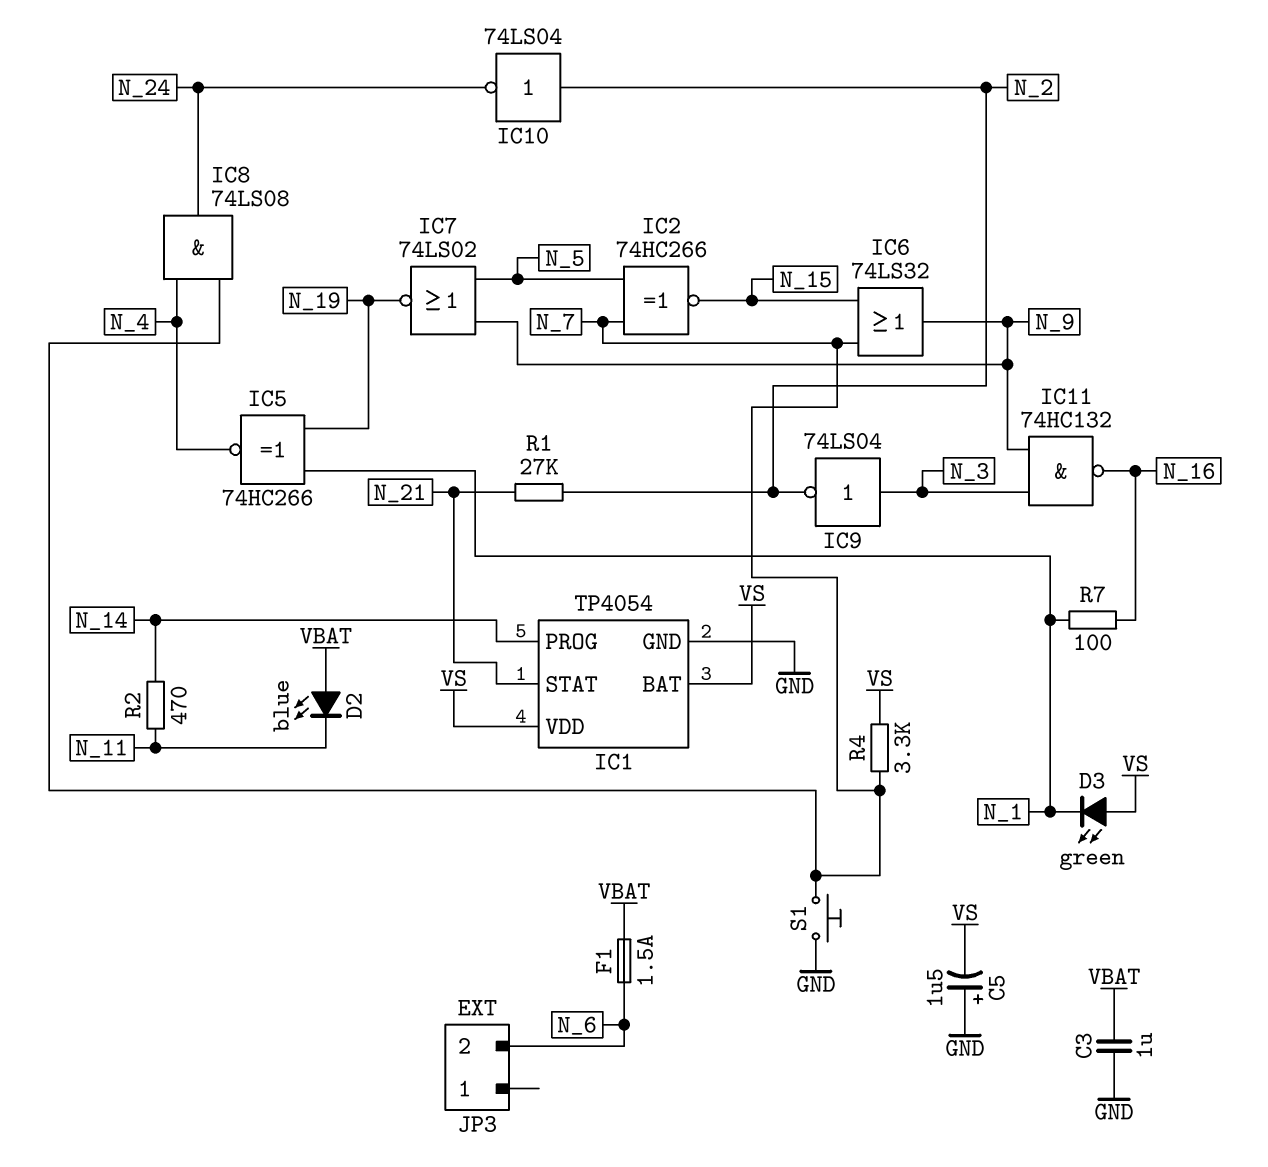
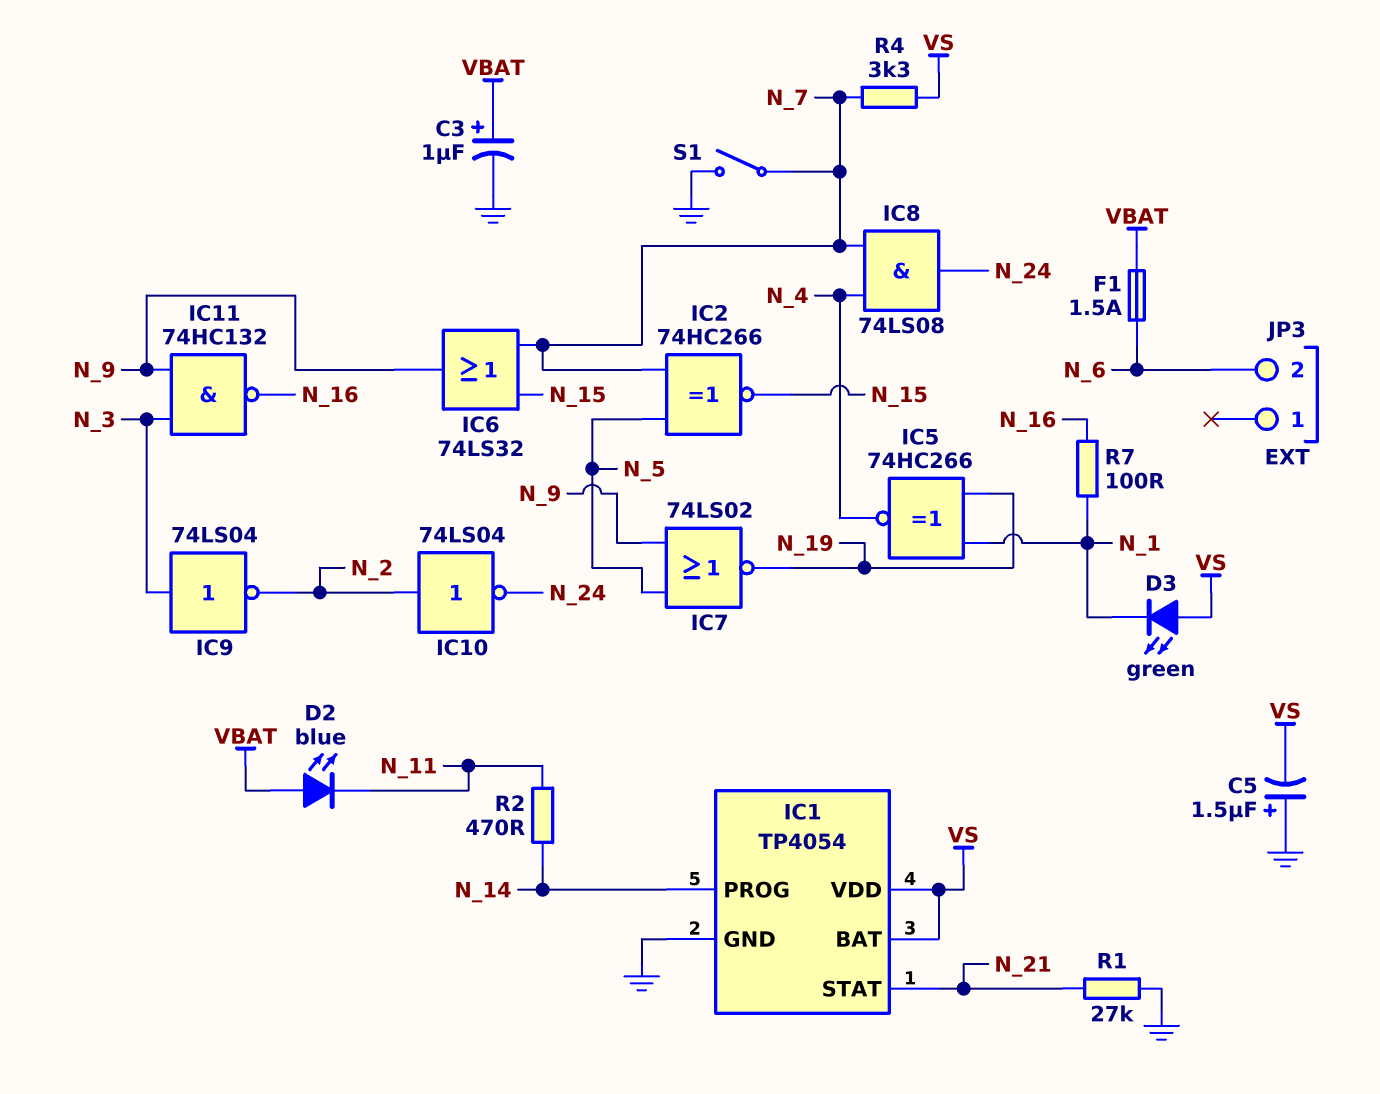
C3: 1uF (GND, VBAT) -> 1uF (plus VBAT, minus GND)
R1: 27k (N_2, N_21) -> 27k (GND, N_21)
S1: button (GND, N_7) -> switch (GND, N_7)

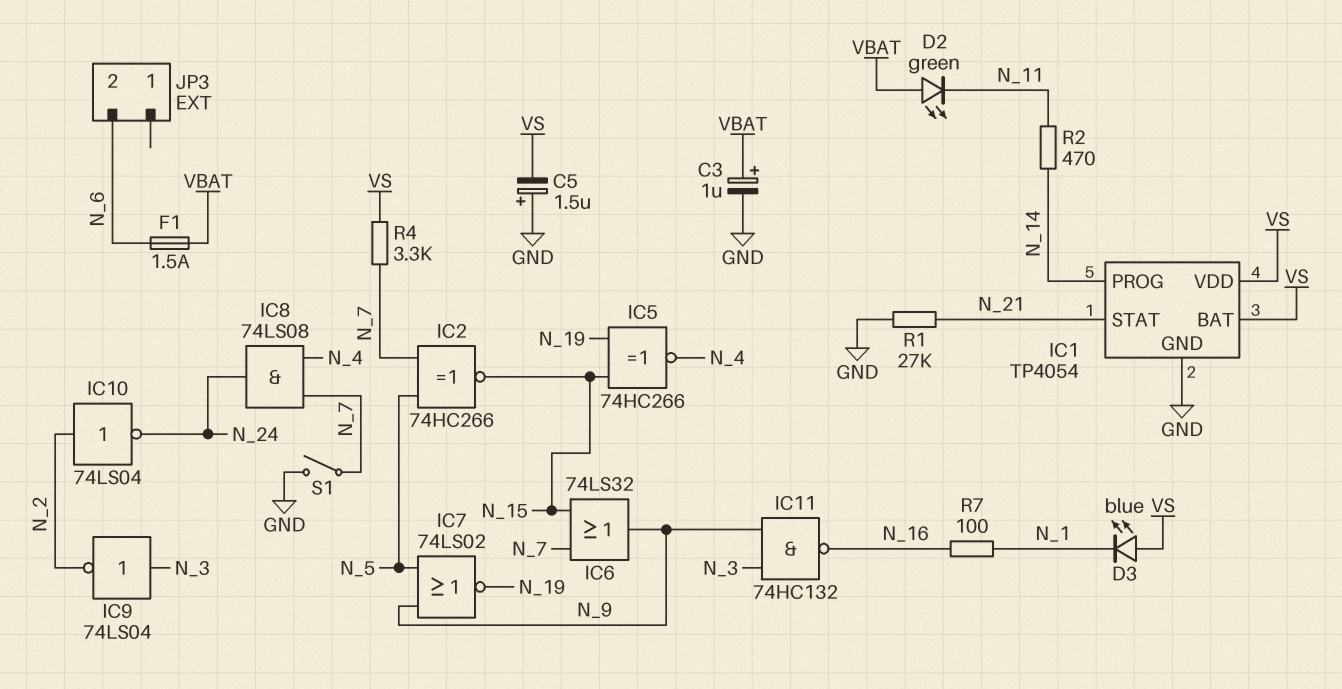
D2: LED blue (A VBAT, K N_11) -> LED green (A VBAT, K N_11)
D3: LED green (A VS, K N_1) -> LED blue (A VS, K N_1)
IC5: XNOR 74HC266 (in N_1, in N_19, out N_4) -> XNOR 74HC266 (in N_15, in N_19, out N_4)

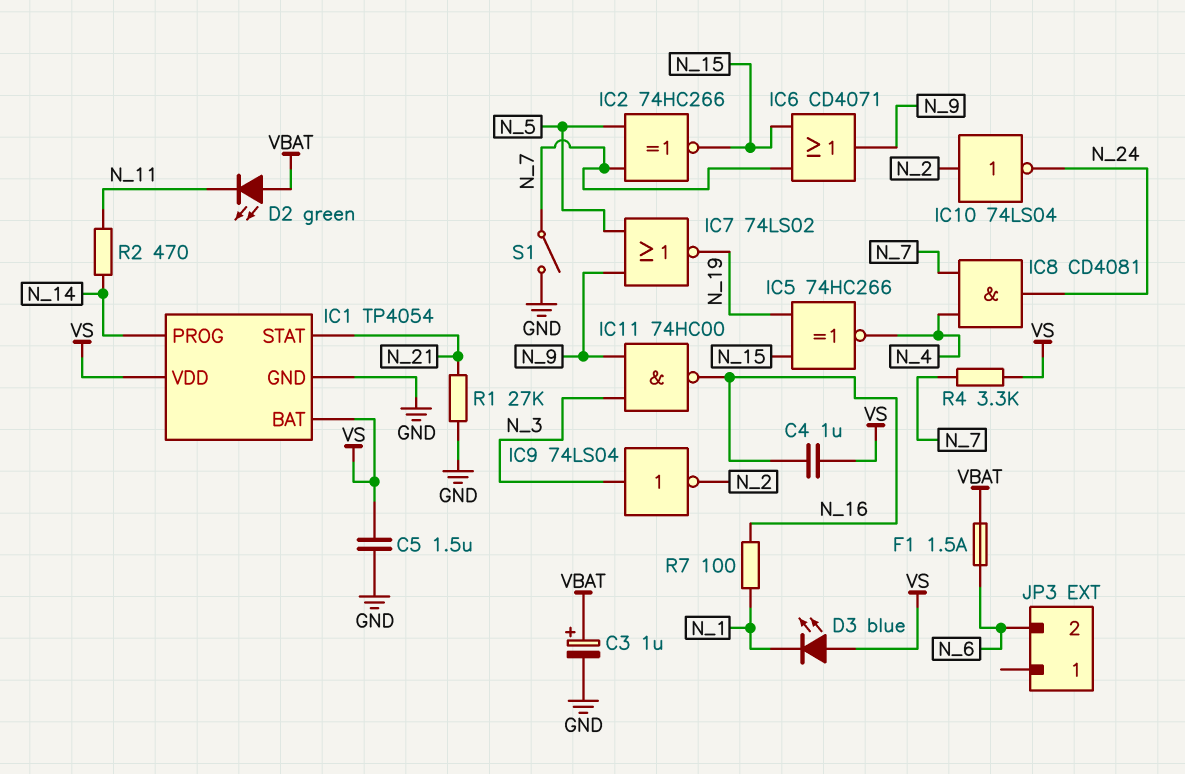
C4: none -> 1uF (N_16, VS)
C5: 1.5uF (plus GND, minus VS) -> 1.5uF (GND, VS)
IC6: OR 74LS32 (in N_7, in N_15, out N_9) -> OR CD4071 (in N_7, in N_15, out N_9)
IC8: AND 74LS08 (in N_4, in N_7, out N_24) -> AND CD4081 (in N_4, in N_7, out N_24)
IC11: NAND 74HC132 (in N_3, in N_9, out N_16) -> NAND 74HC00 (in N_3, in N_9, out N_16)

